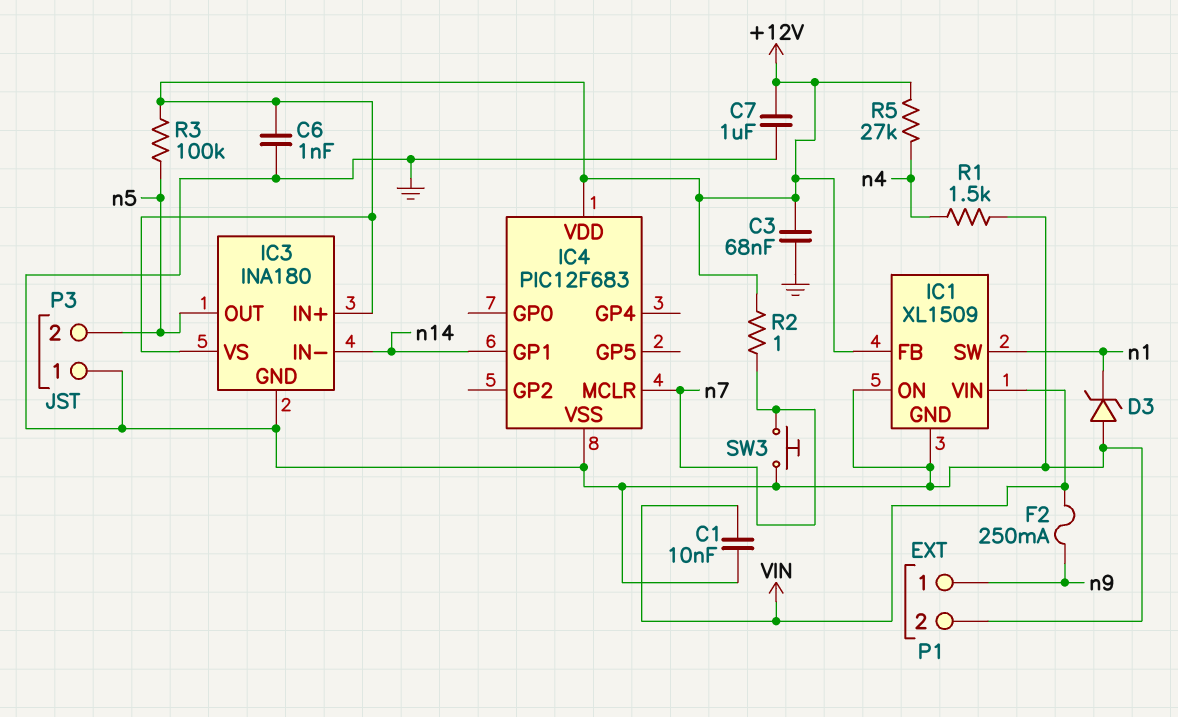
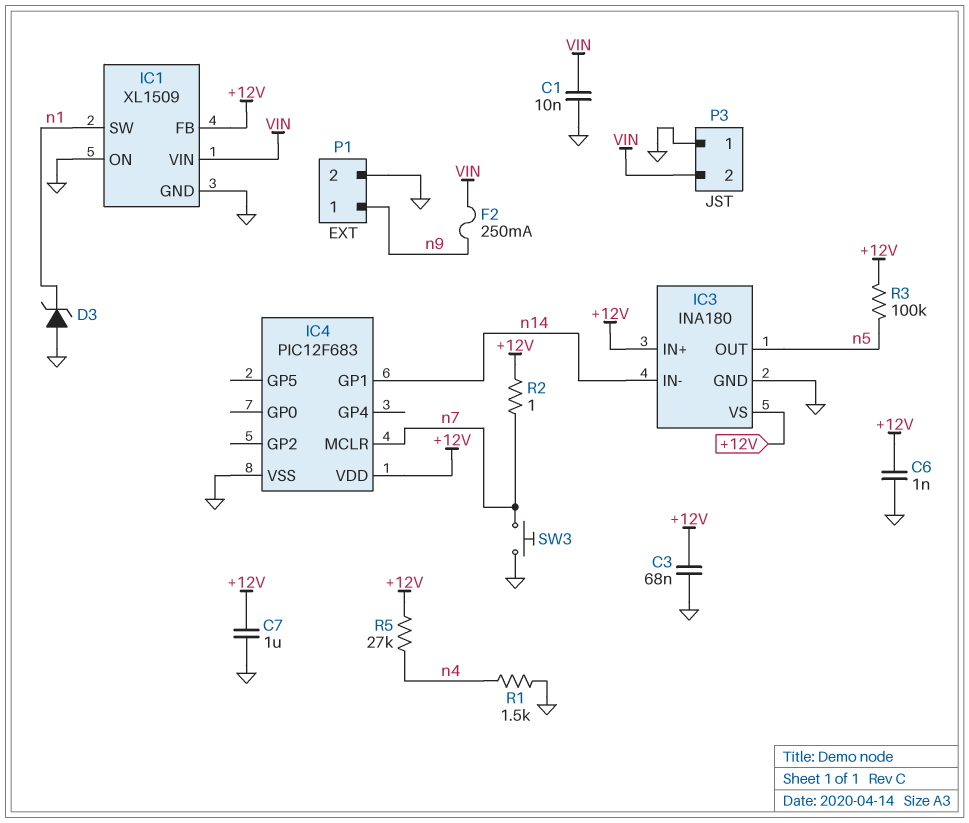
P3 pin 2: n5 -> VIN

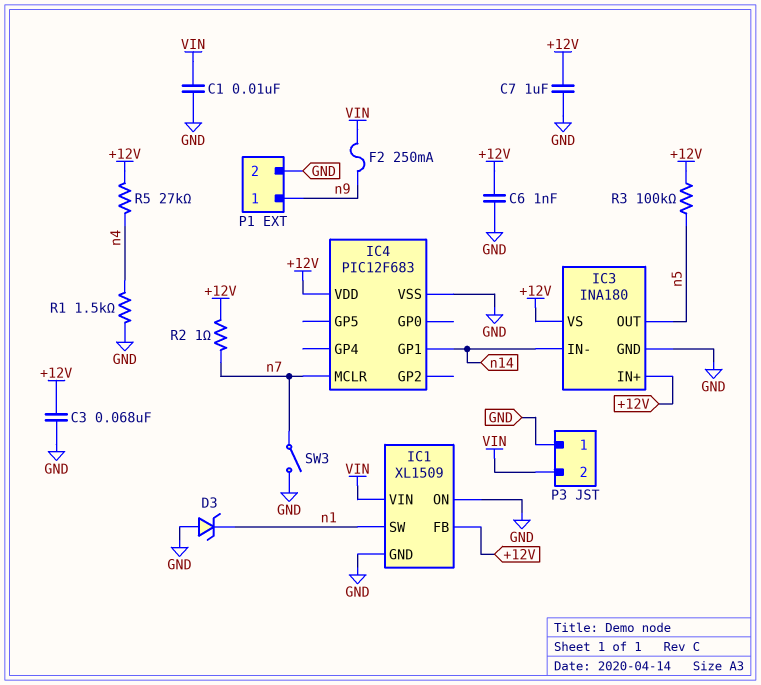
SW3: button (GND, n7) -> switch (GND, n7)

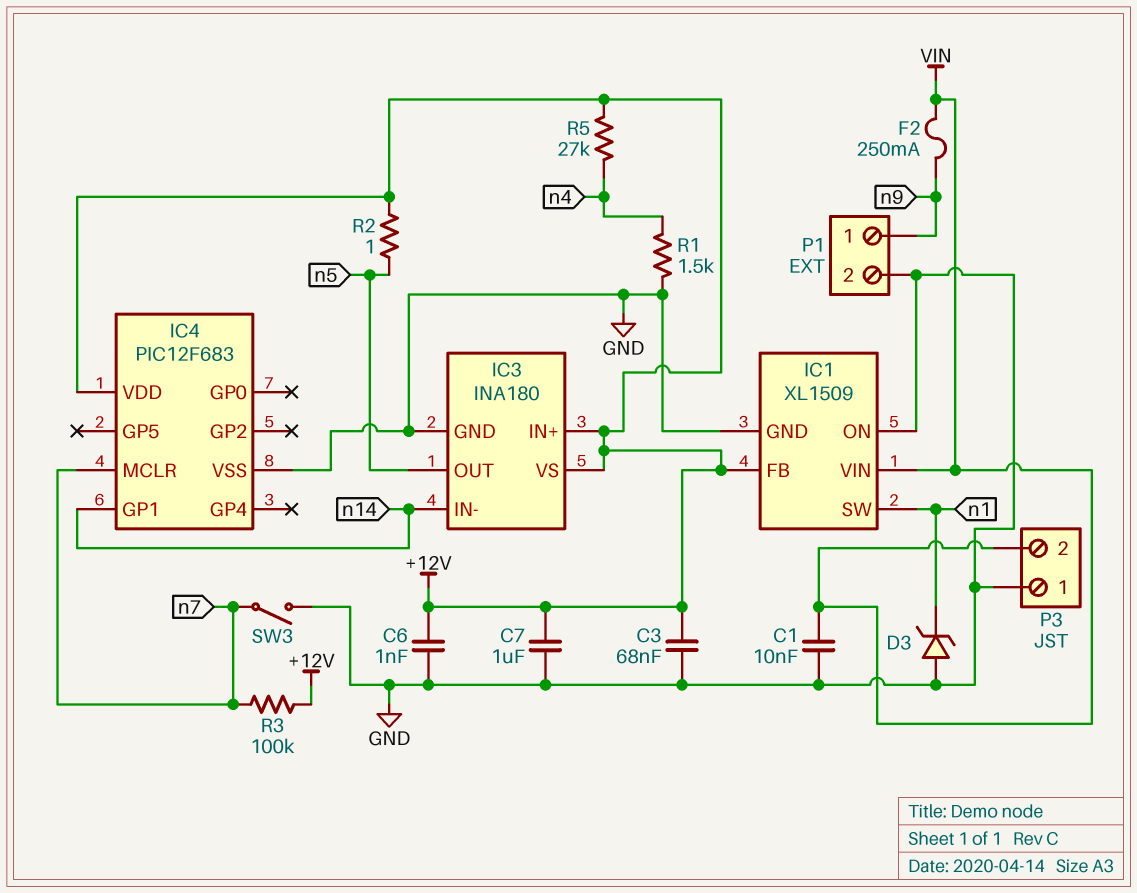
R2: 1 (+12V, n7) -> 1 (+12V, n5)
R3: 100k (+12V, n5) -> 100k (+12V, n7)

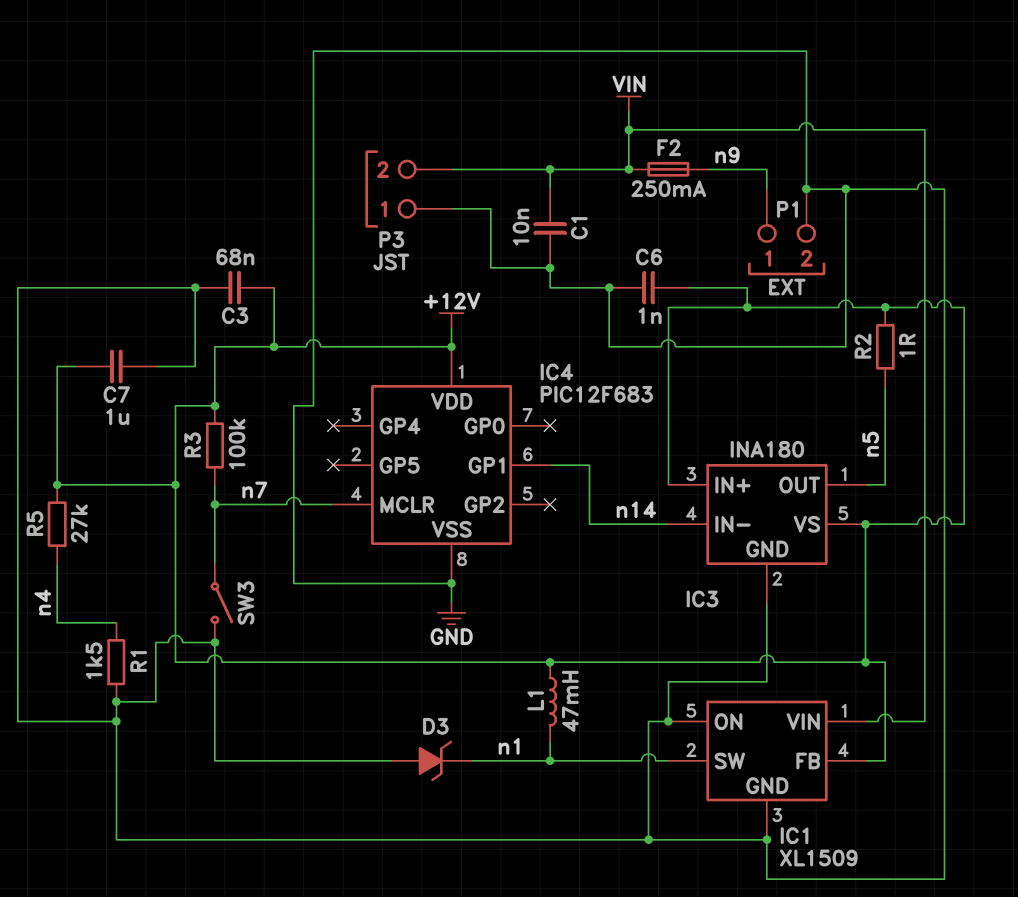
L1: none -> 47mH (+12V, n1)

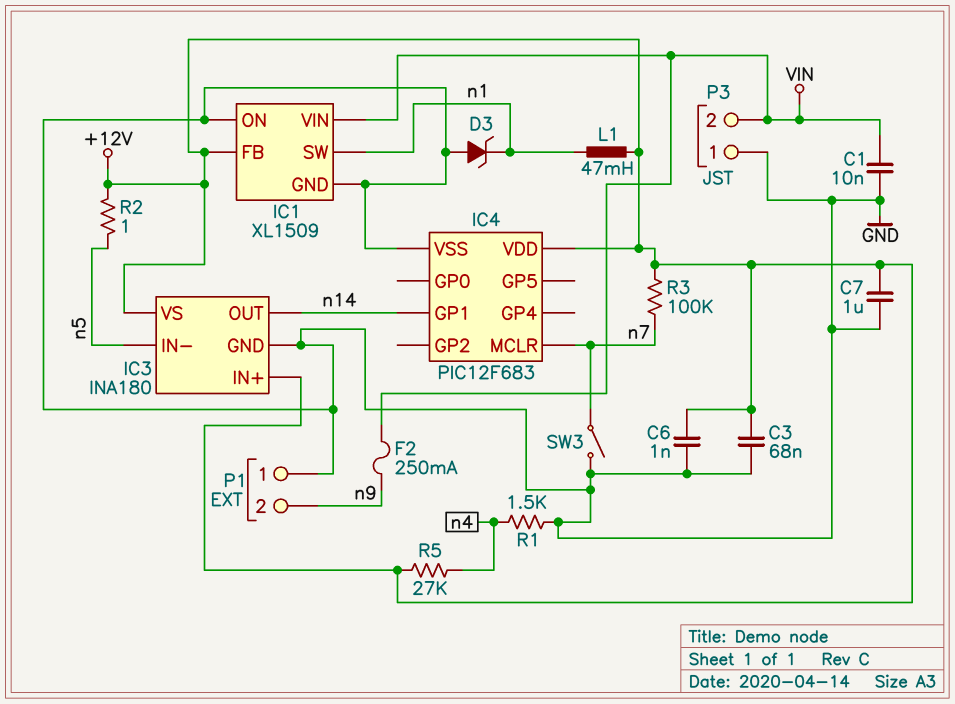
IC3 pin IN-: n14 -> n5
IC3 pin OUT: n5 -> n14
P1 pin 1: n9 -> GND
P1 pin 2: GND -> n9

